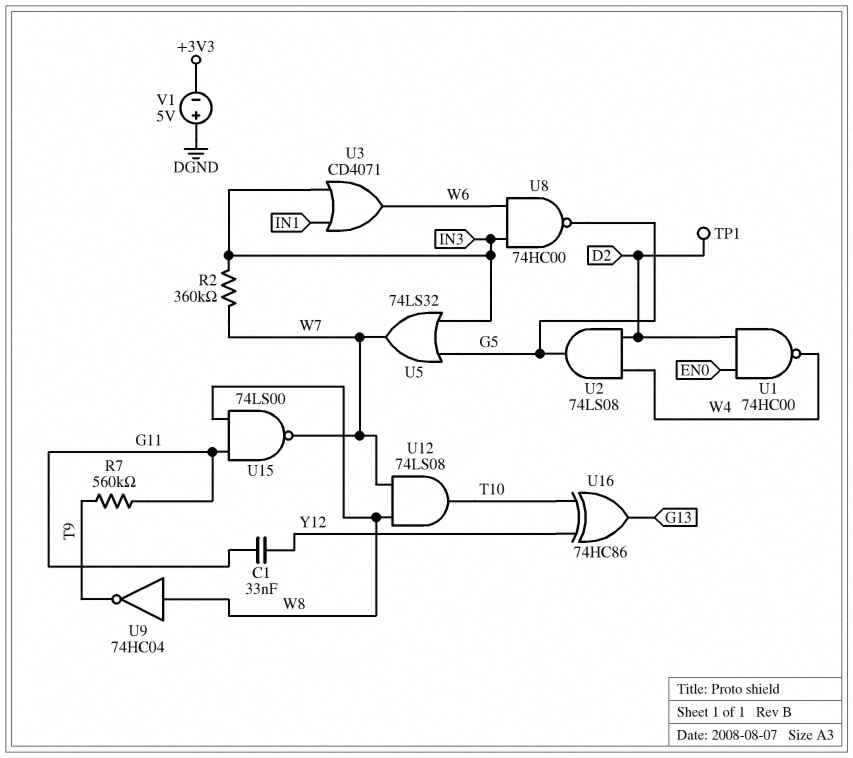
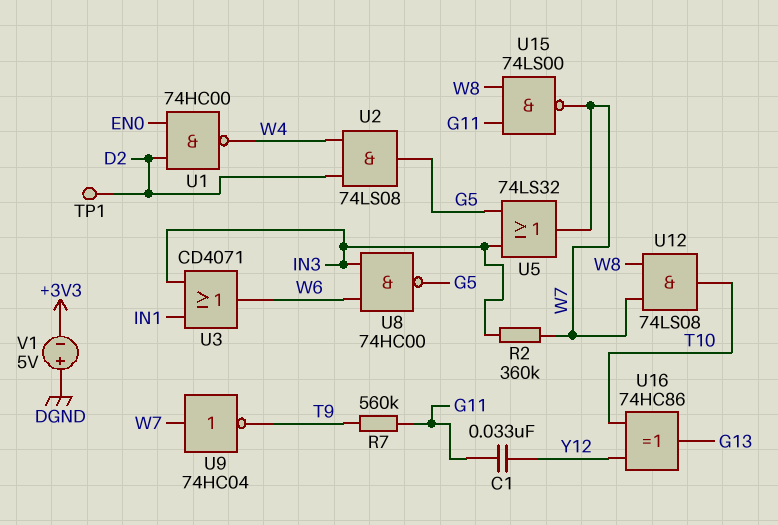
U9: NOT 74HC04 (in W8, out T9) -> NOT 74HC04 (in W7, out T9)

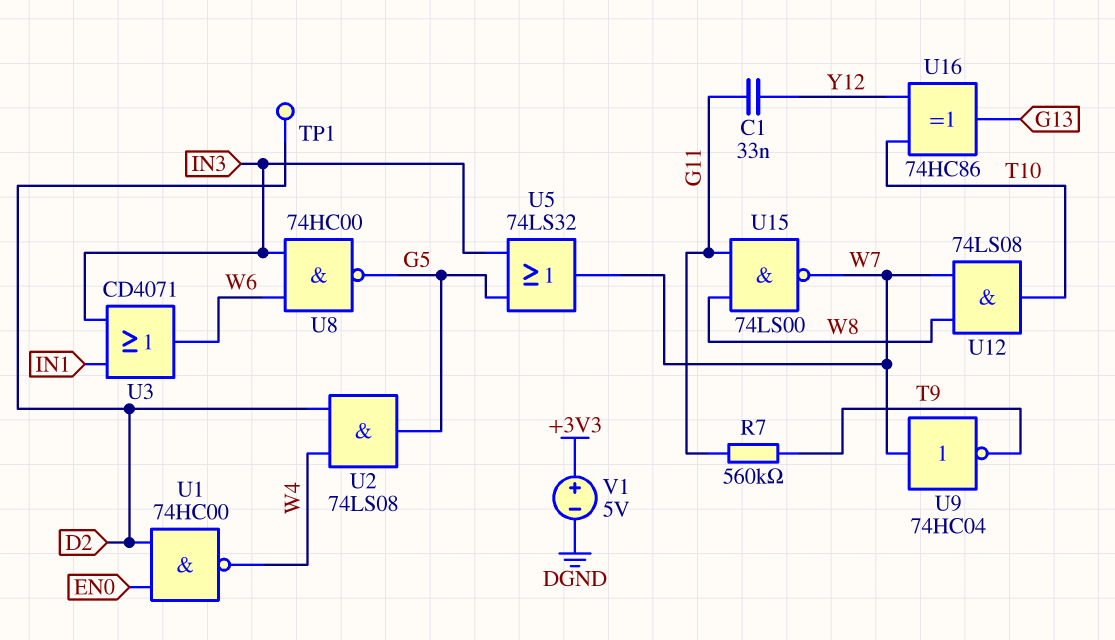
R2: 360k (IN3, W7) -> none
V1: 5V (plus DGND, minus +3V3) -> 5V (plus +3V3, minus DGND)

